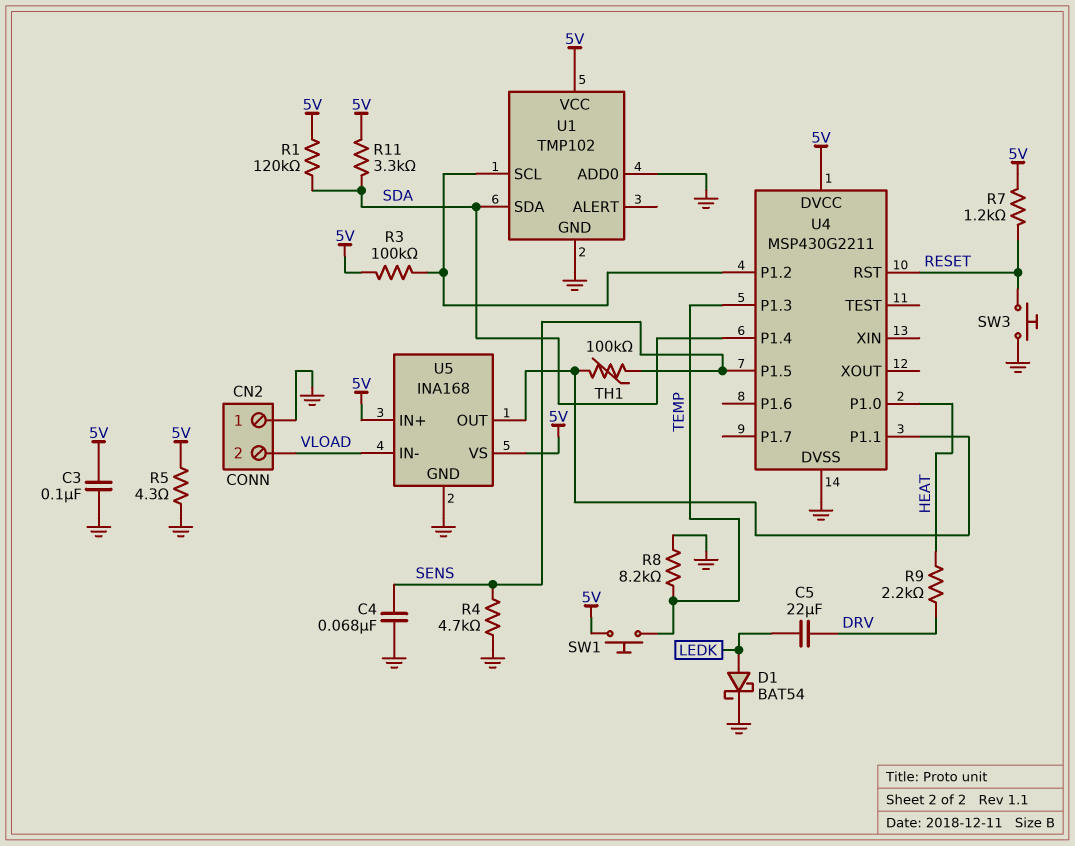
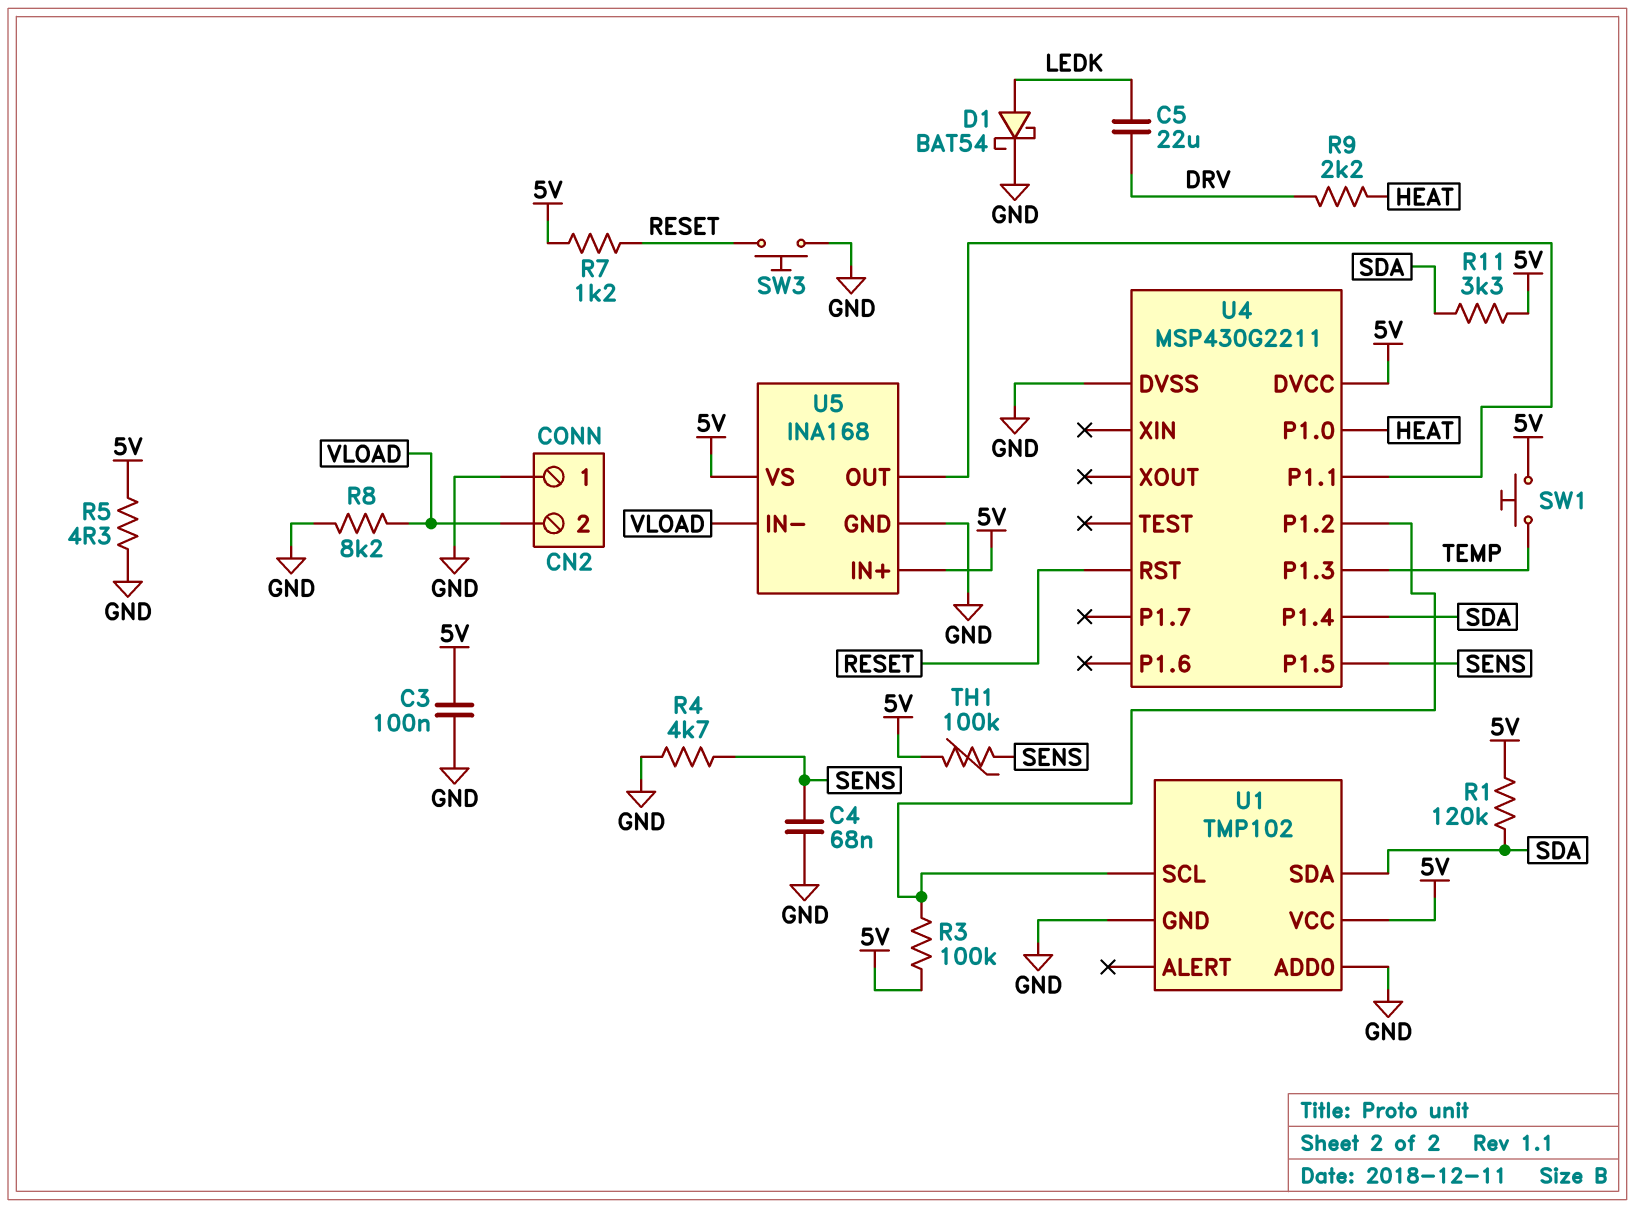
R8: 8.2k (GND, TEMP) -> 8.2k (GND, VLOAD)
TH1: 100k (SENS, U4/P1.1) -> 100k (5V, SENS)

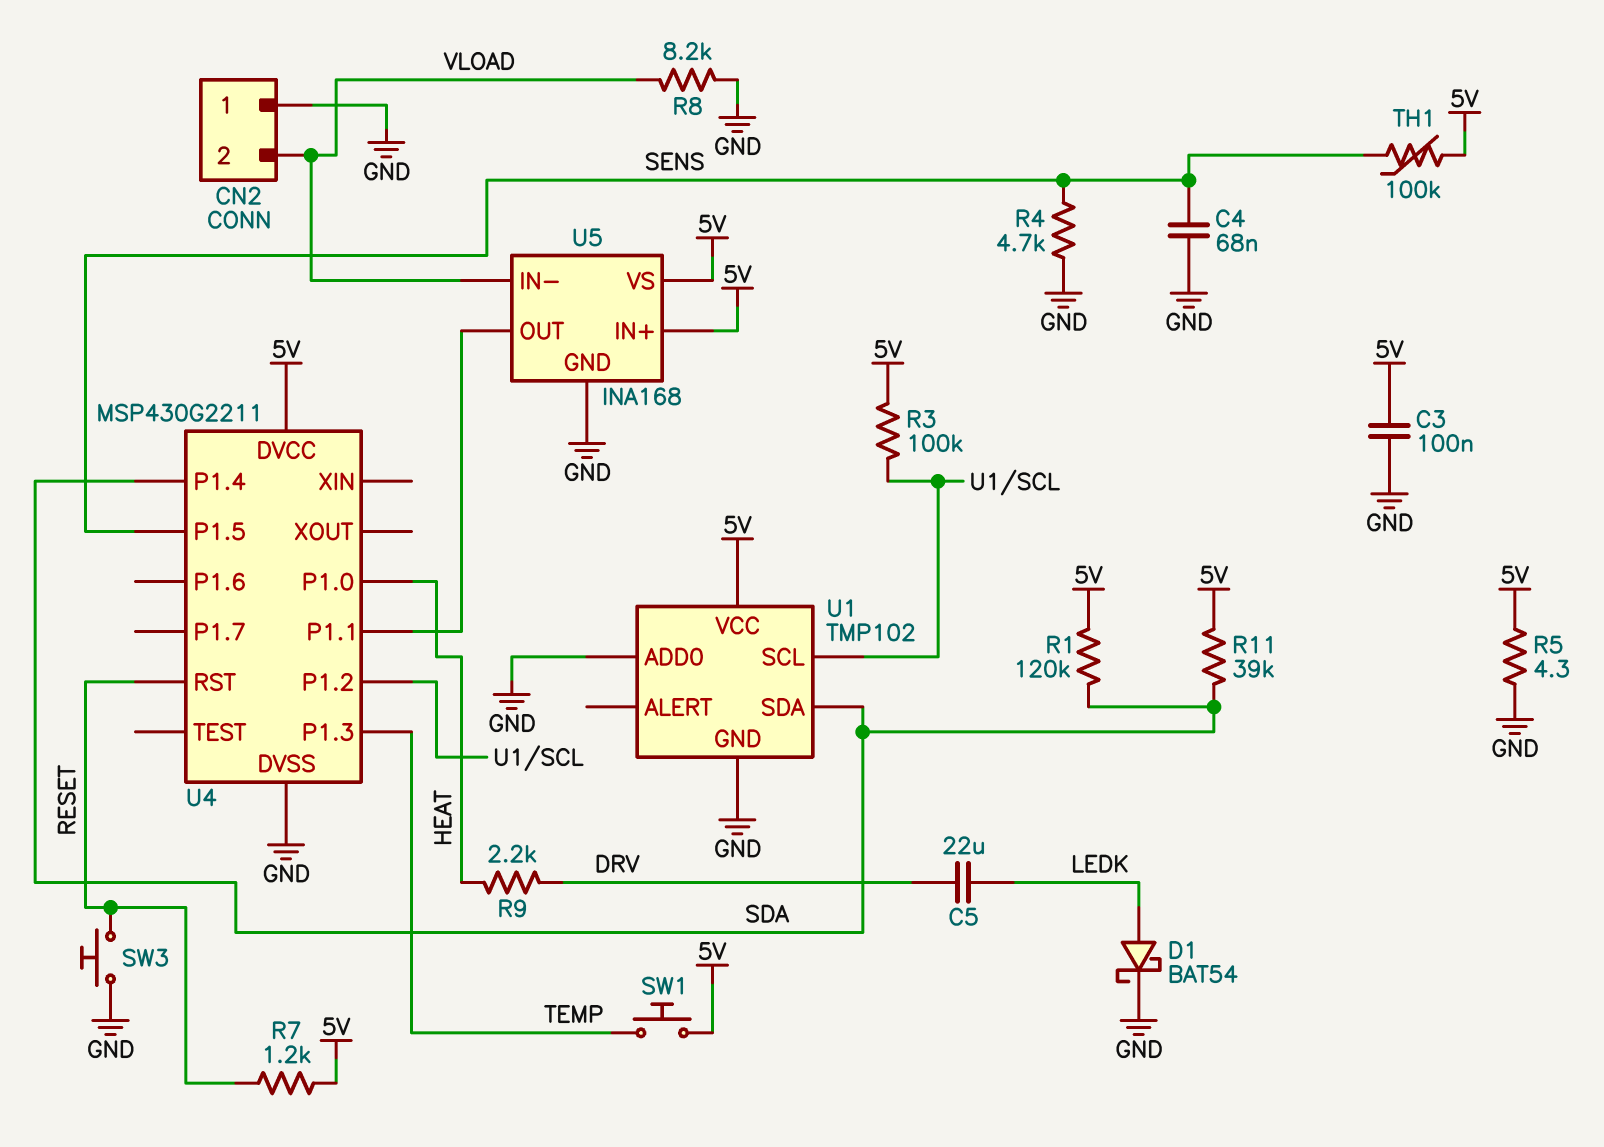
R11: 3.3k (5V, SDA) -> 39k (5V, SDA)

